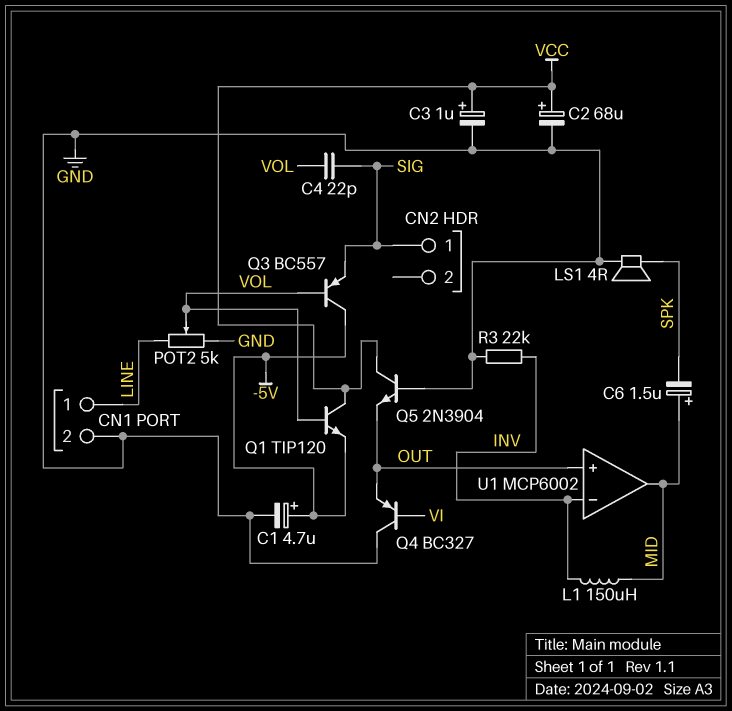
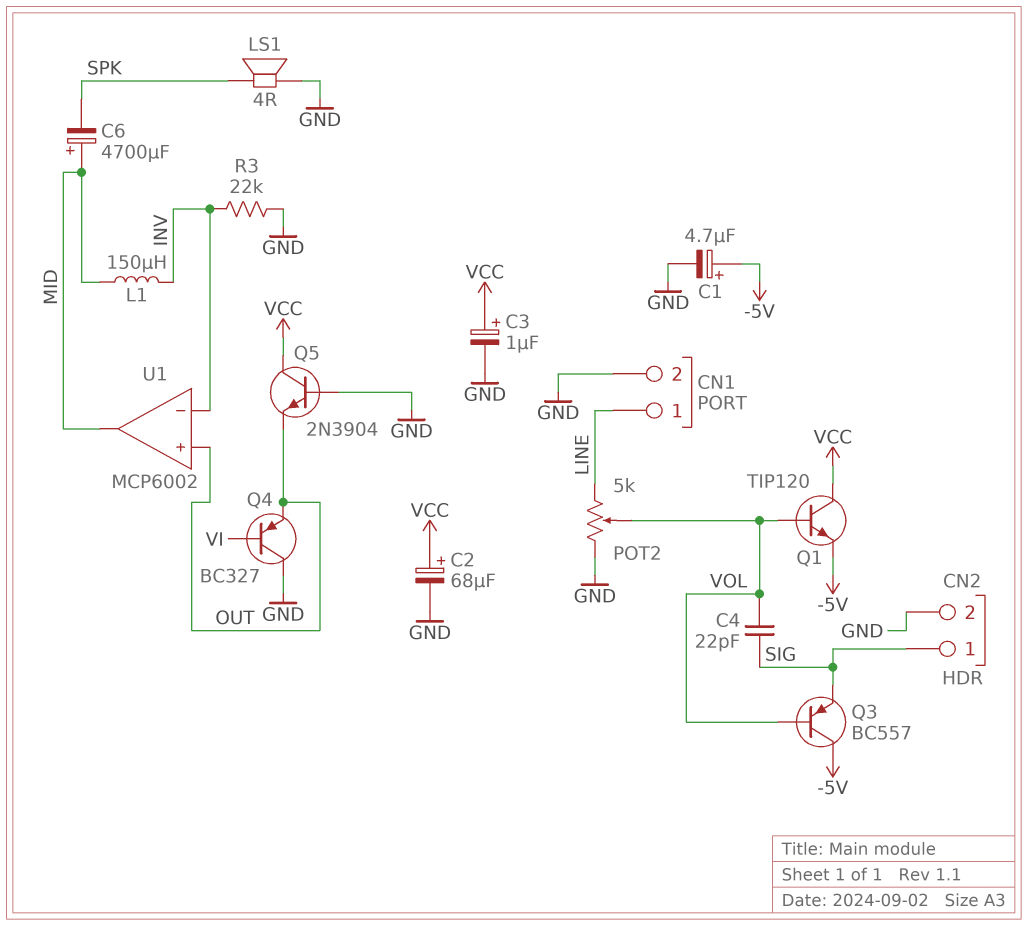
C6: 1.5uF (plus MID, minus SPK) -> 4700uF (plus MID, minus SPK)
CN2 pin 2: none -> GND

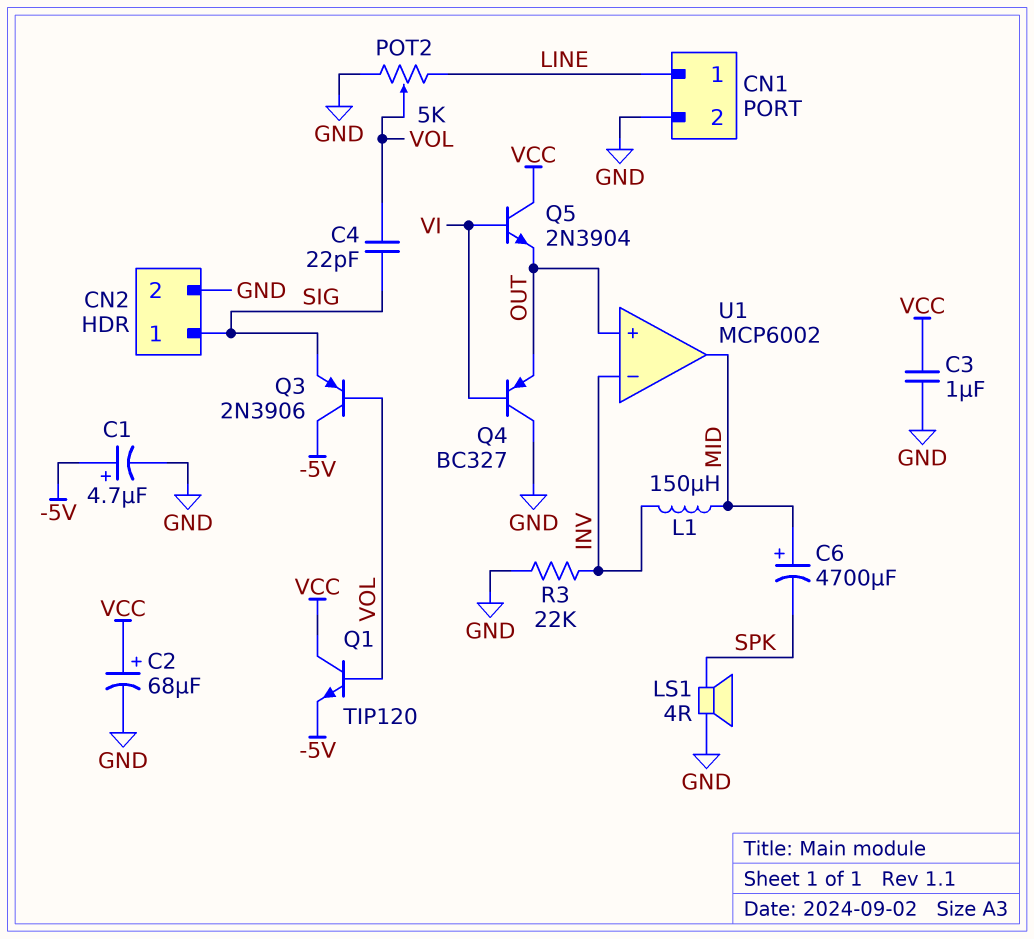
C3: 1uF (plus VCC, minus GND) -> 1uF (GND, VCC)
Q3: PNP BC557 (B VOL, C -5V, E SIG) -> PNP 2N3906 (B VOL, C -5V, E SIG)
Q5: NPN 2N3904 (B GND, C VCC, E OUT) -> NPN 2N3904 (B VI, C VCC, E OUT)

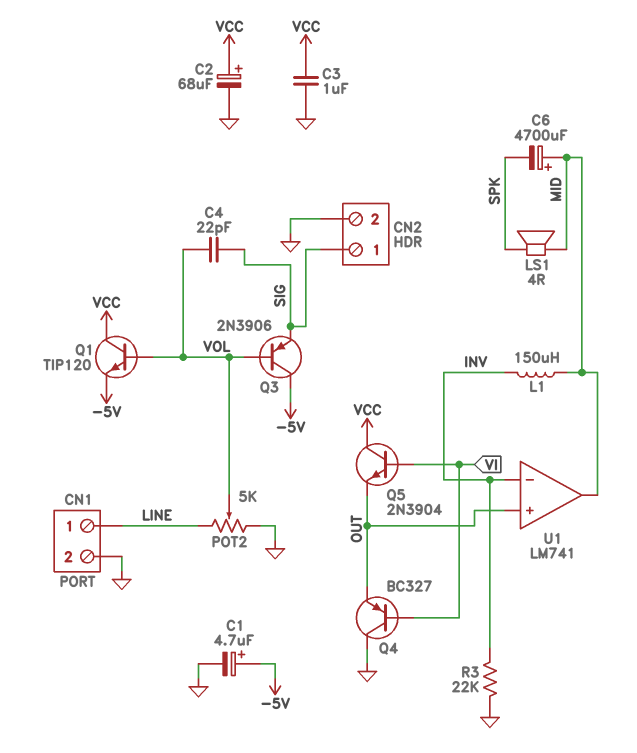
LS1: speaker 4R (GND, SPK) -> speaker 4R (MID, SPK)
U1: MCP6002 -> LM741

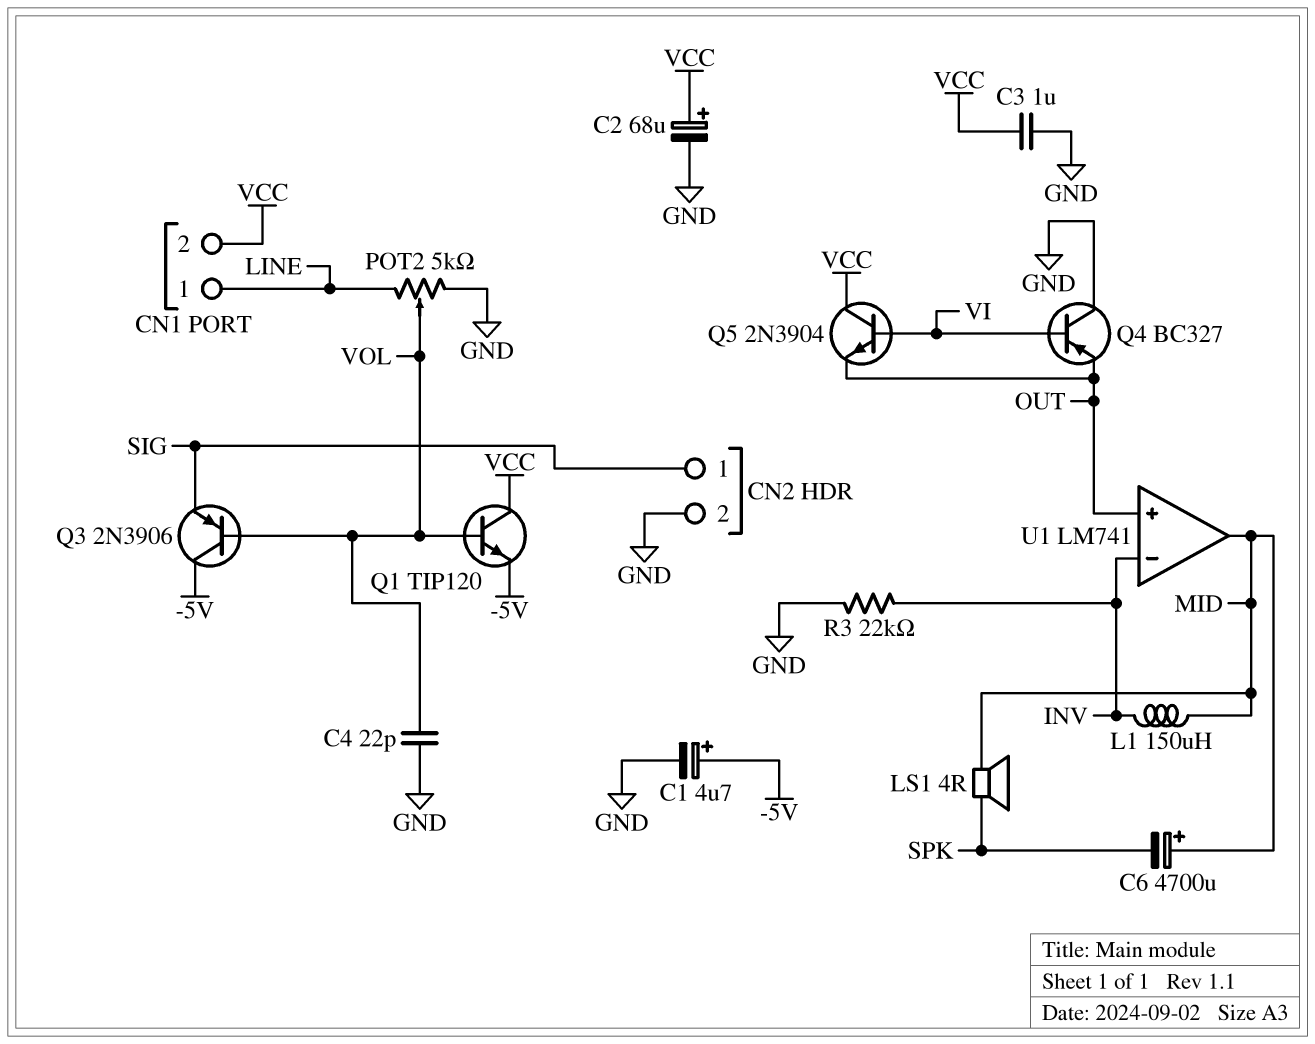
C4: 22pF (SIG, VOL) -> 22pF (GND, VOL)
CN1 pin 2: GND -> VCC

